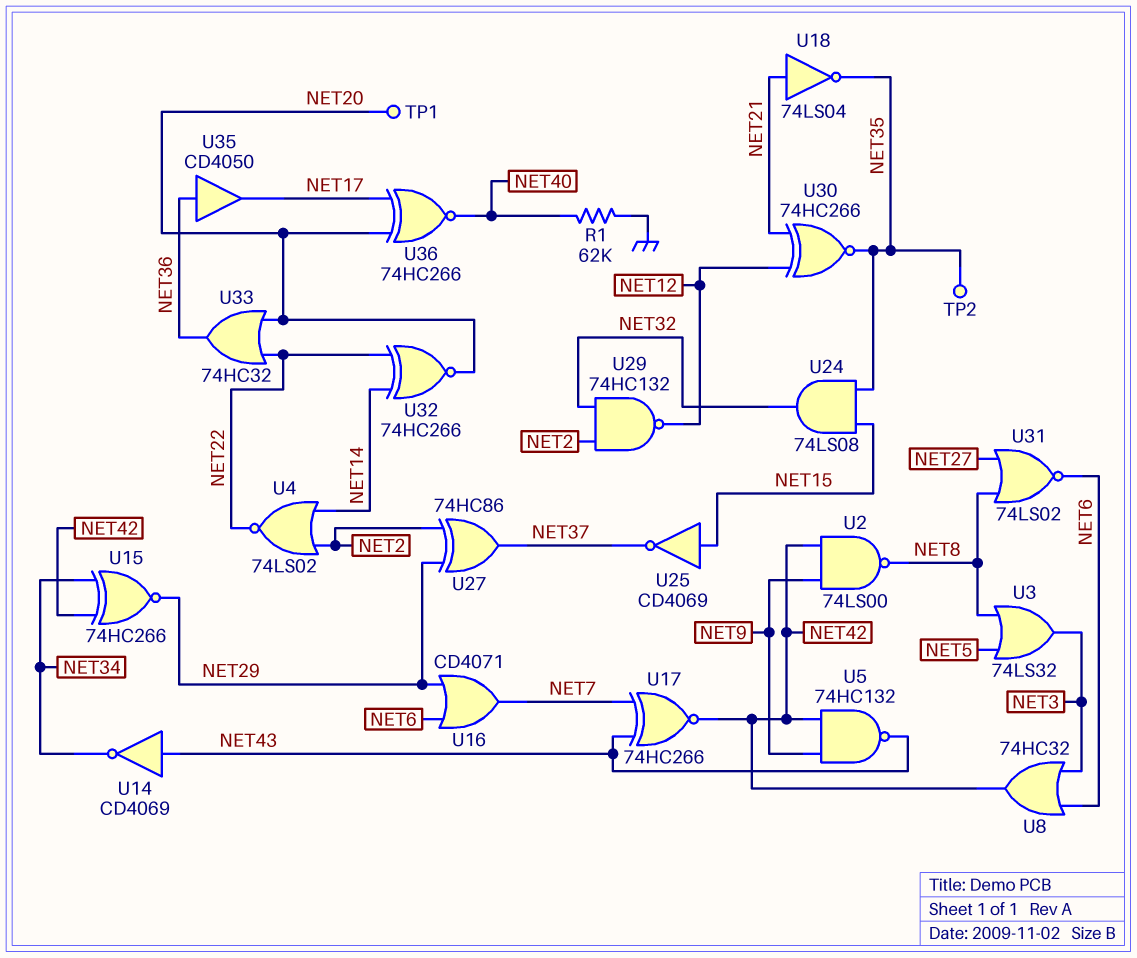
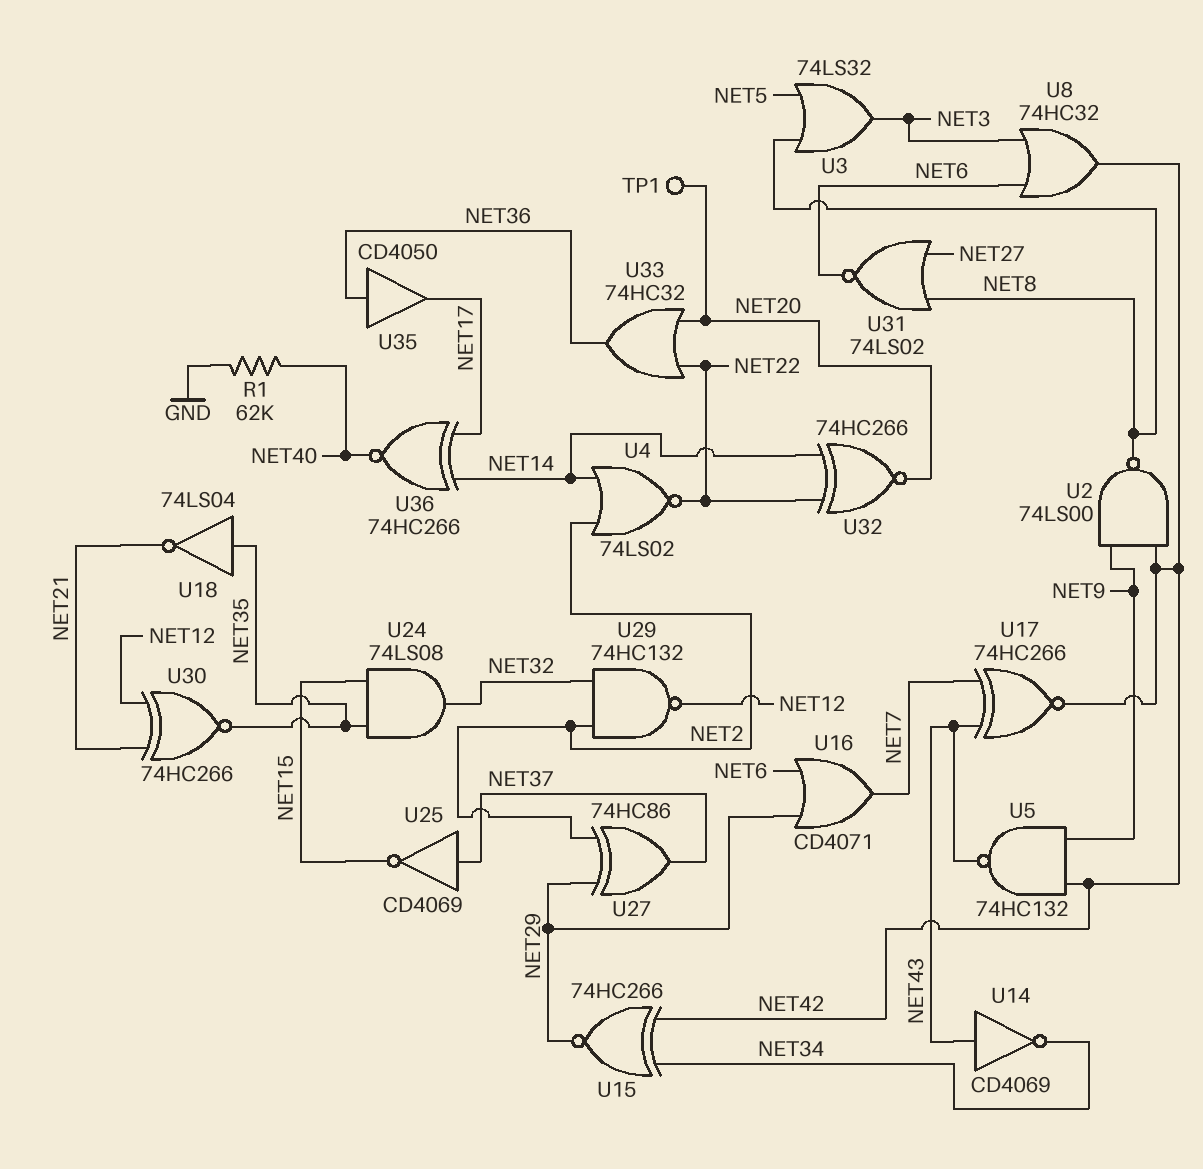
TP2: test point (NET35) -> none
U18: NOT 74LS04 (in NET21, out NET35) -> NOT 74LS04 (in NET35, out NET21)
U25: NOT CD4069 (in NET15, out NET37) -> NOT CD4069 (in NET37, out NET15)
U36: XNOR 74HC266 (in NET17, in NET20, out NET40) -> XNOR 74HC266 (in NET14, in NET17, out NET40)

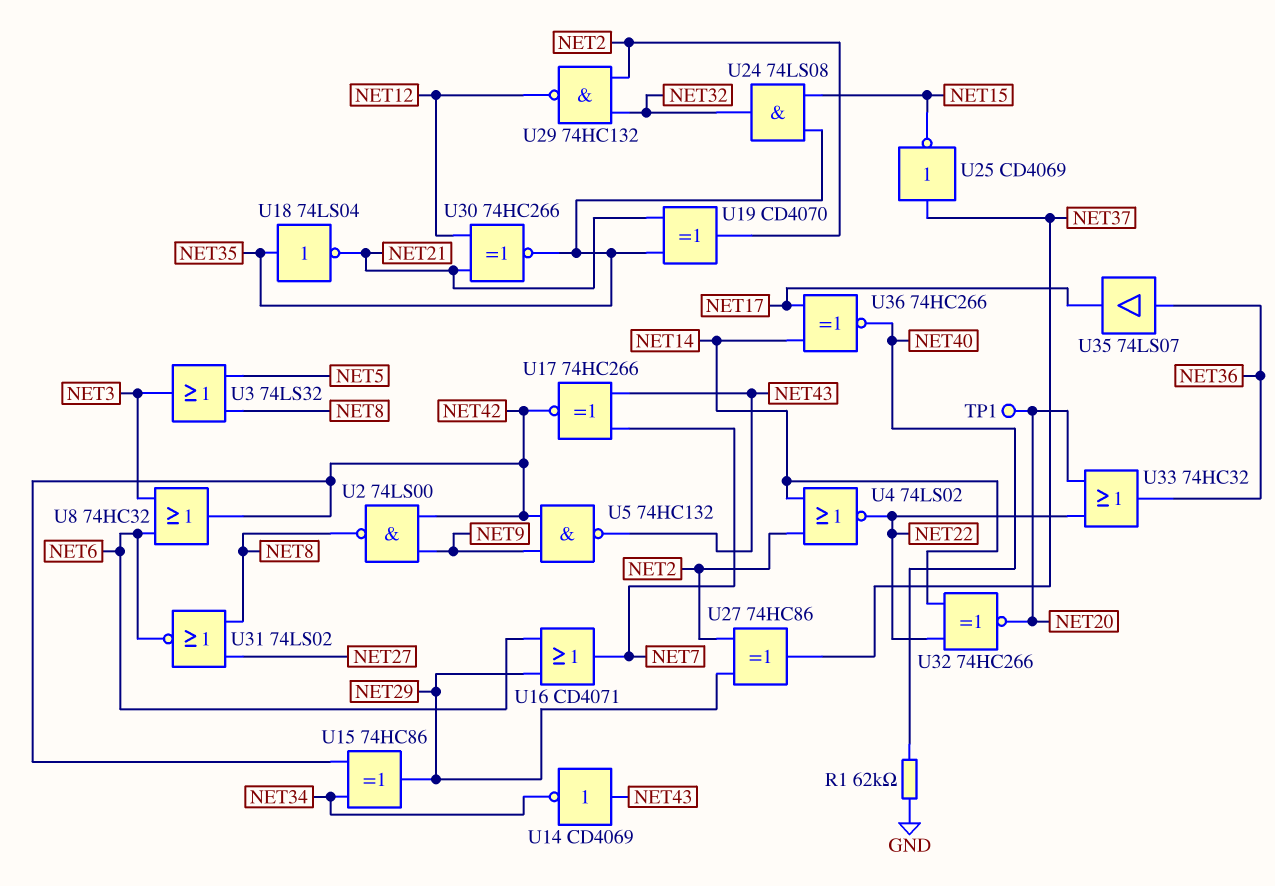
U15: XNOR 74HC266 (in NET34, in NET42, out NET29) -> XOR 74HC86 (in NET34, in NET42, out NET29)
U19: none -> XOR CD4070 (in NET21, in NET35, out NET2)
U35: buffer CD4050 (in NET36, out NET17) -> buffer 74LS07 (in NET36, out NET17)

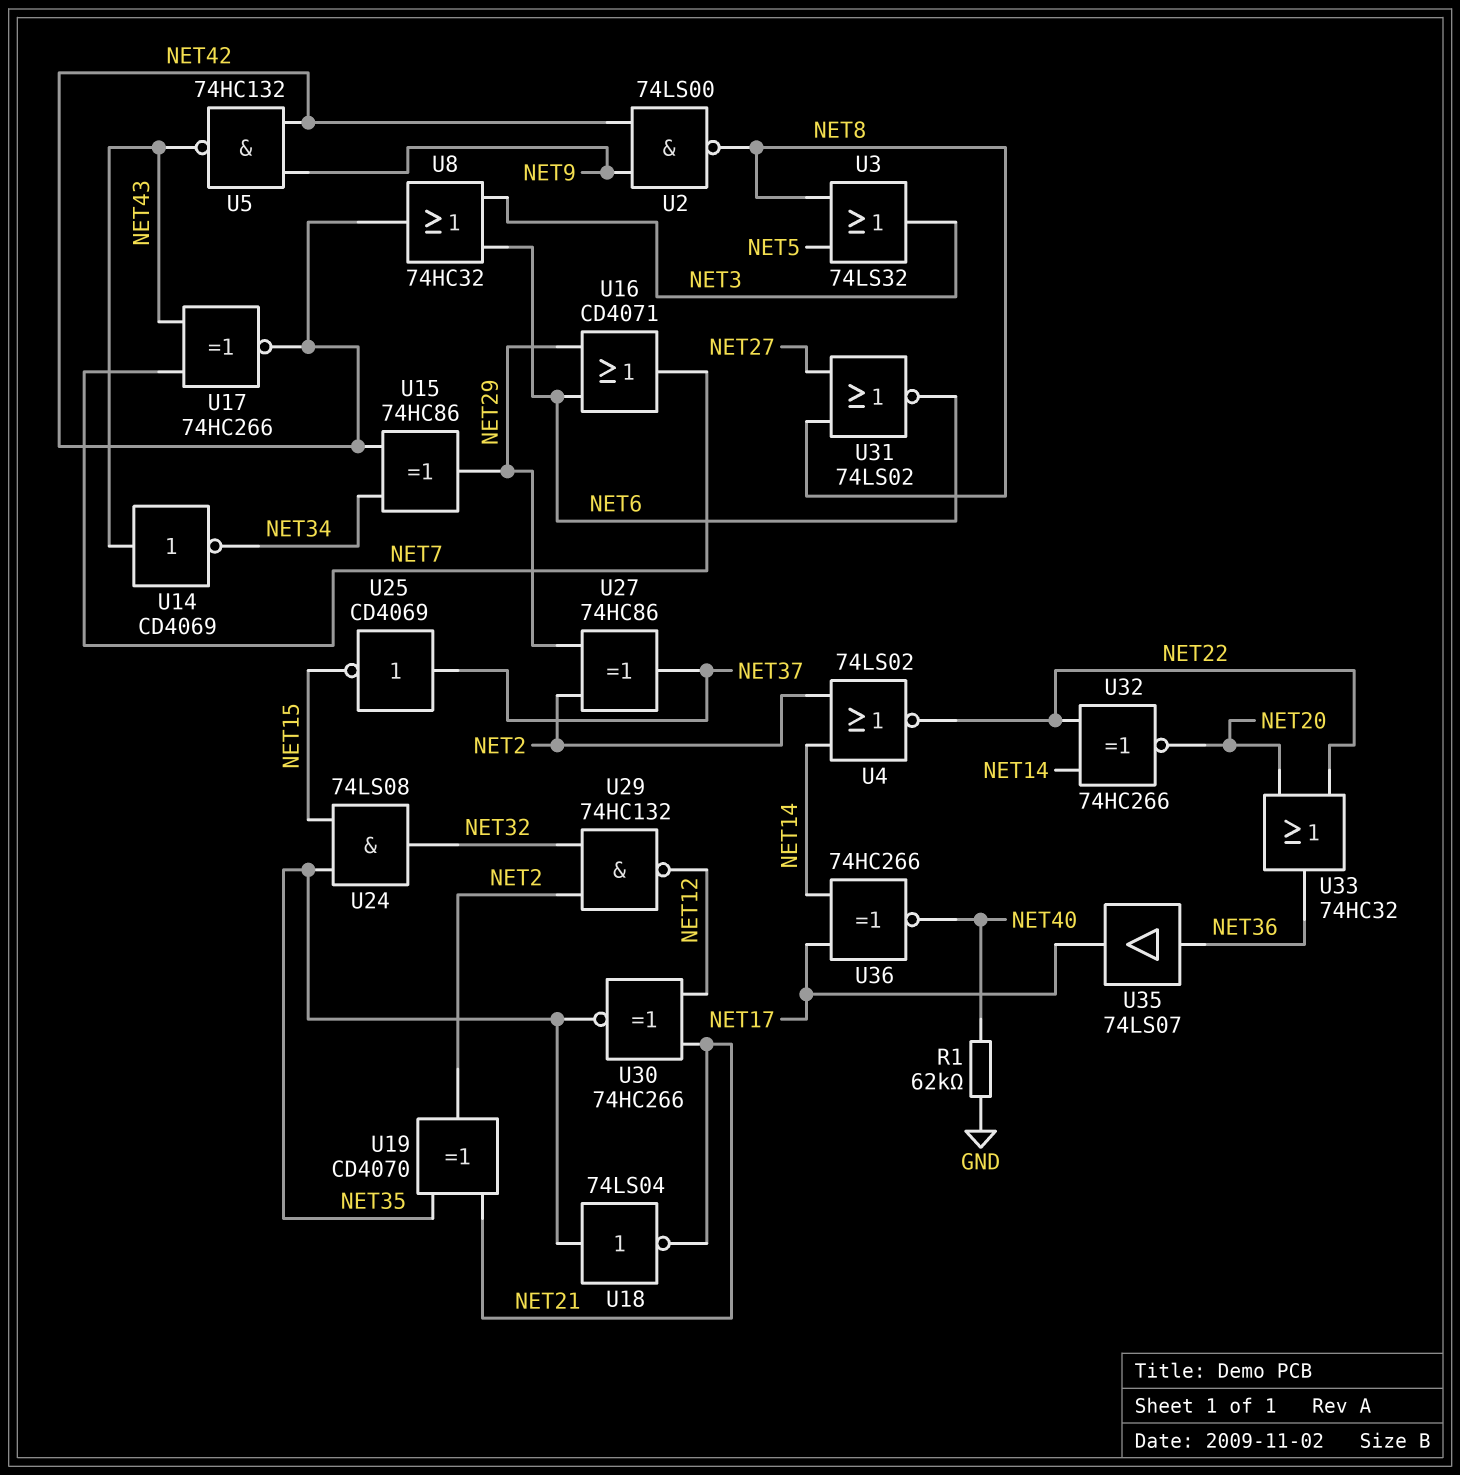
TP1: test point (NET20) -> none

